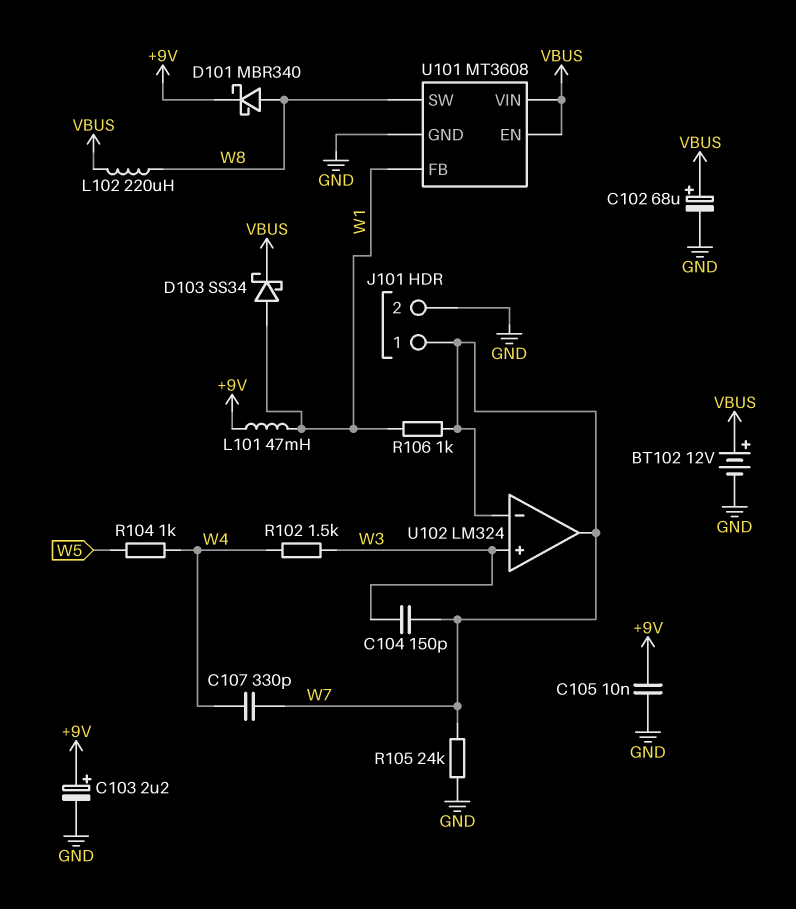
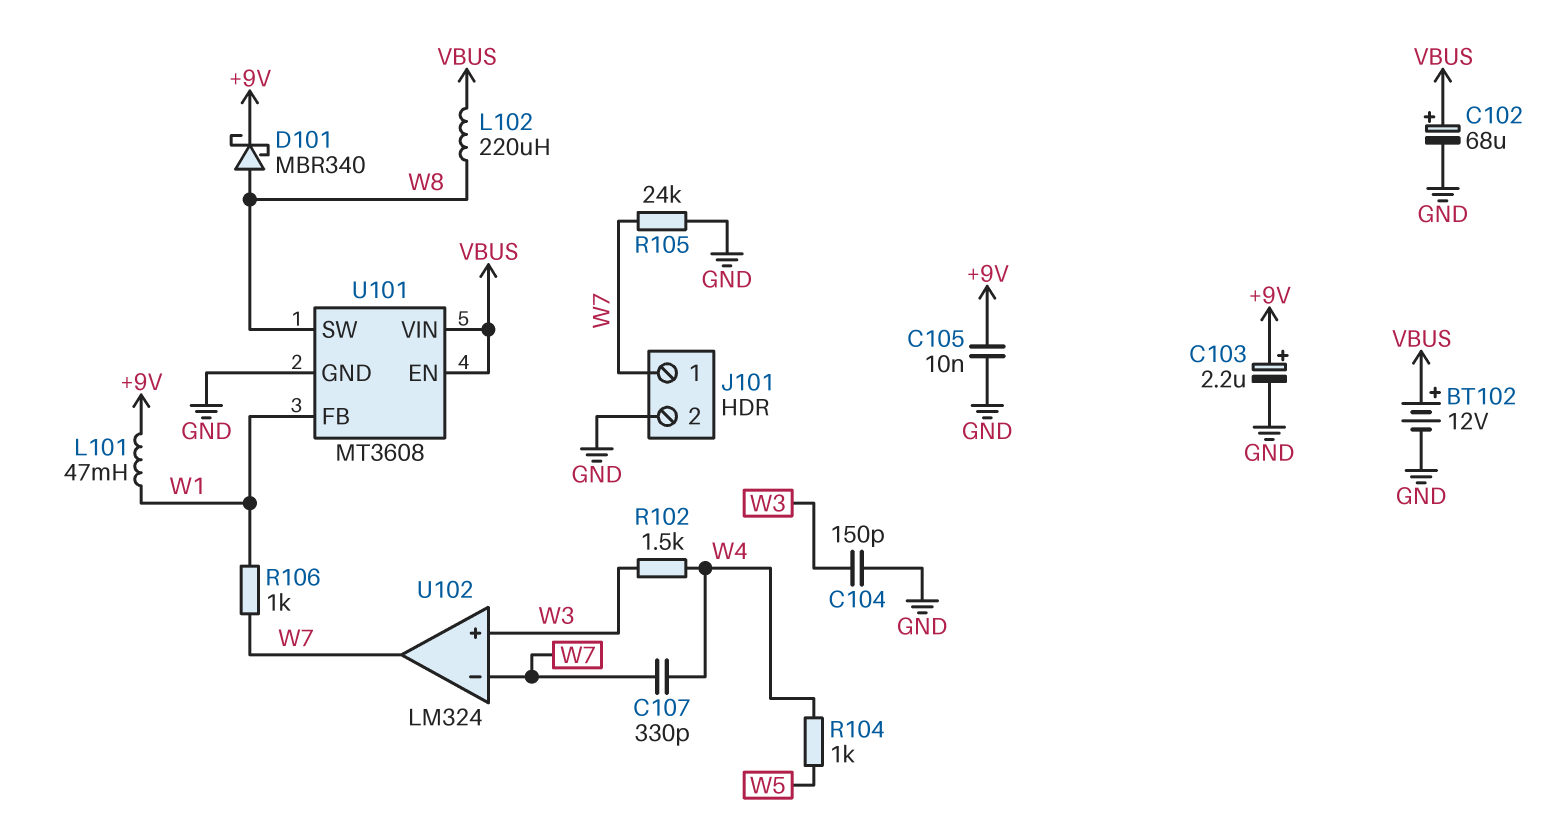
C104: 150pF (W3, W7) -> 150pF (GND, W3)
D103: schottky SS34 (A W1, K VBUS) -> none

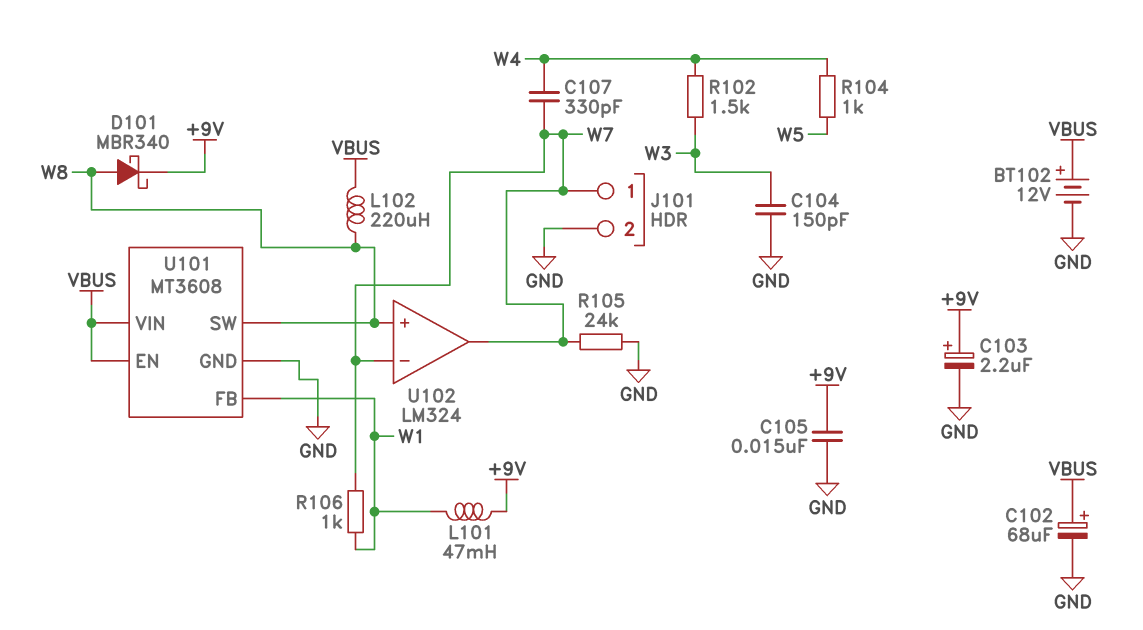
C105: 10nF (+9V, GND) -> 15nF (+9V, GND)
U102 pin in+: W3 -> W8

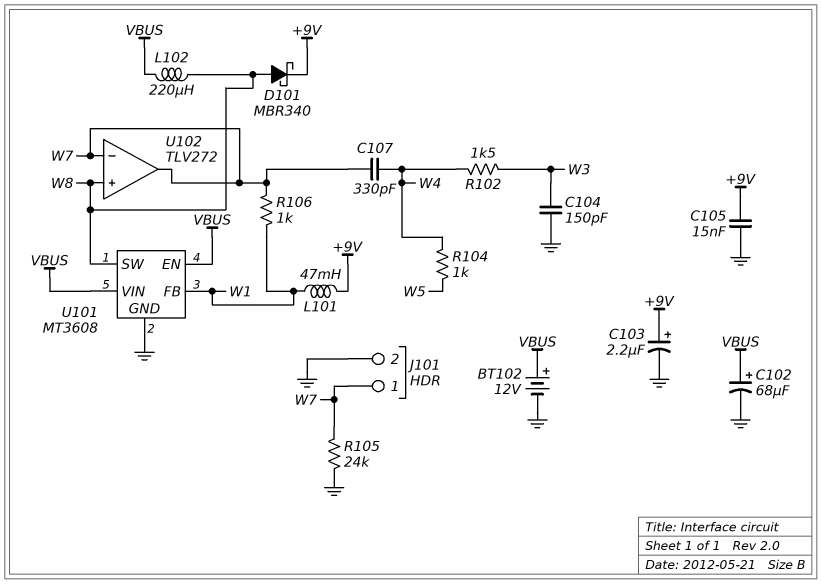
U102: LM324 -> TLV272

